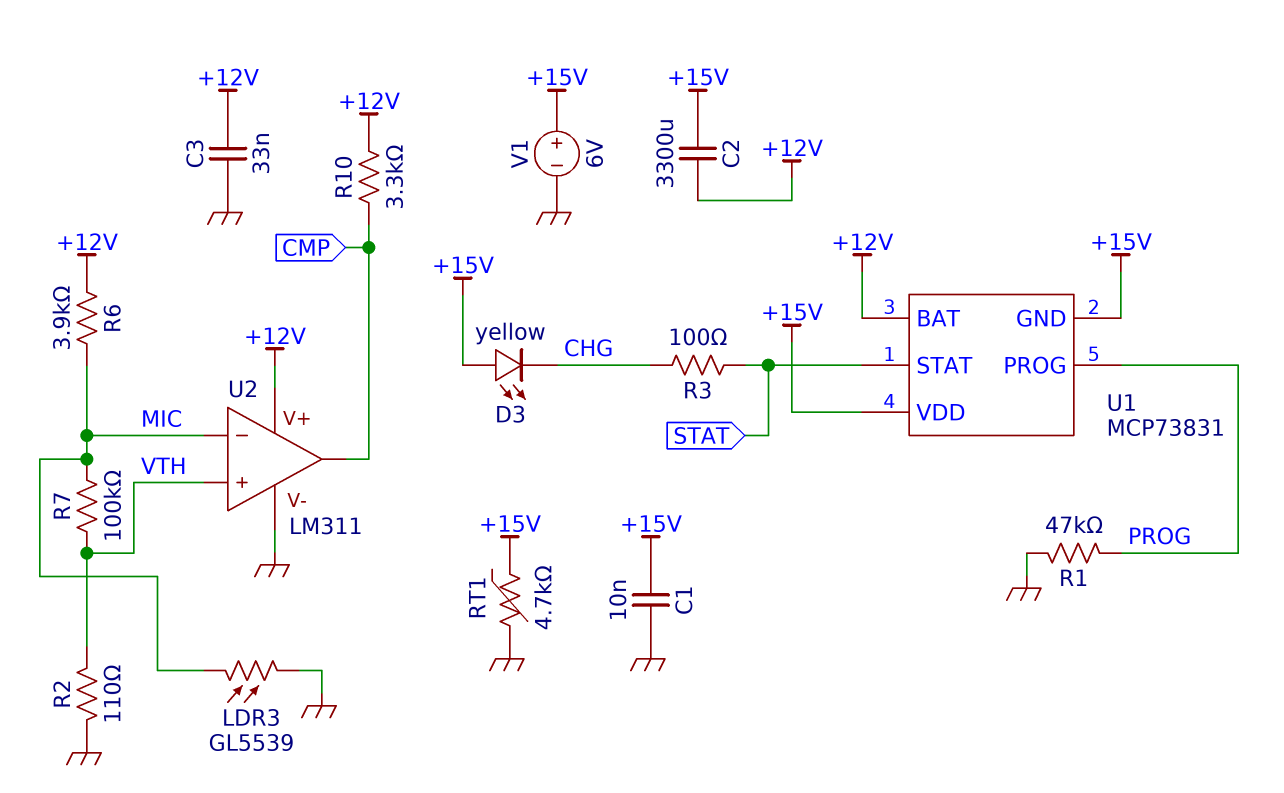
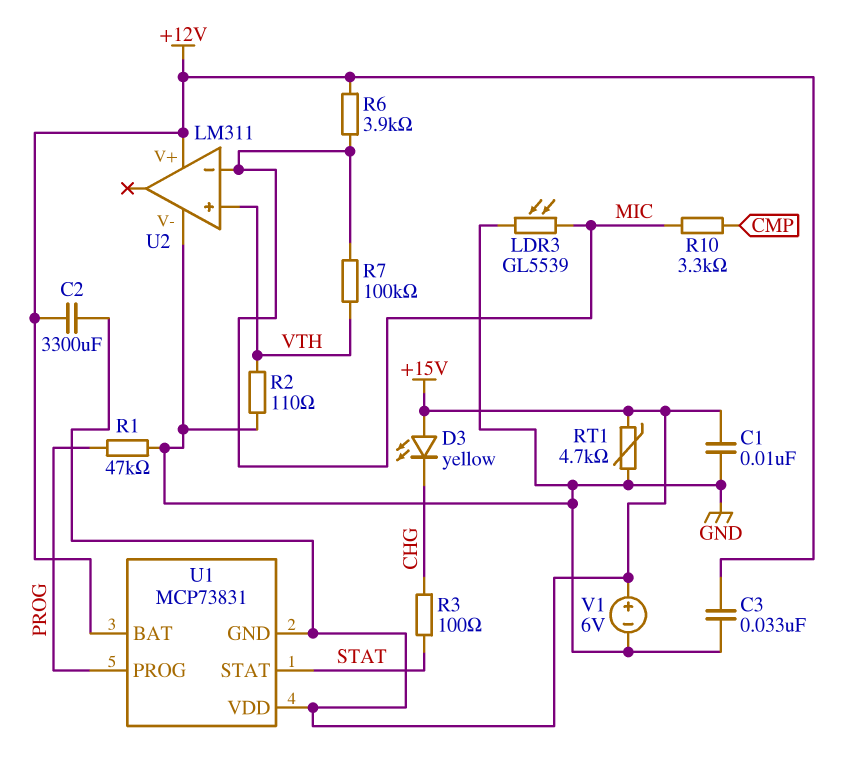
R10: 3.3k (+12V, CMP) -> 3.3k (CMP, MIC)
U2 pin out: CMP -> none

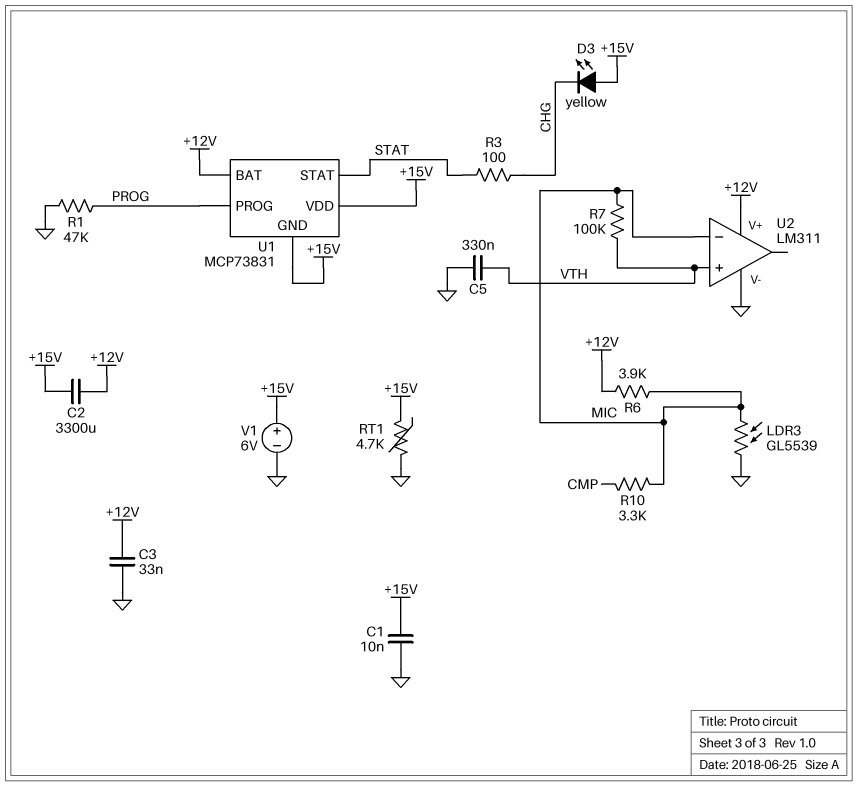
C5: none -> 330nF (GND, VTH)
R2: 110 (GND, VTH) -> none

